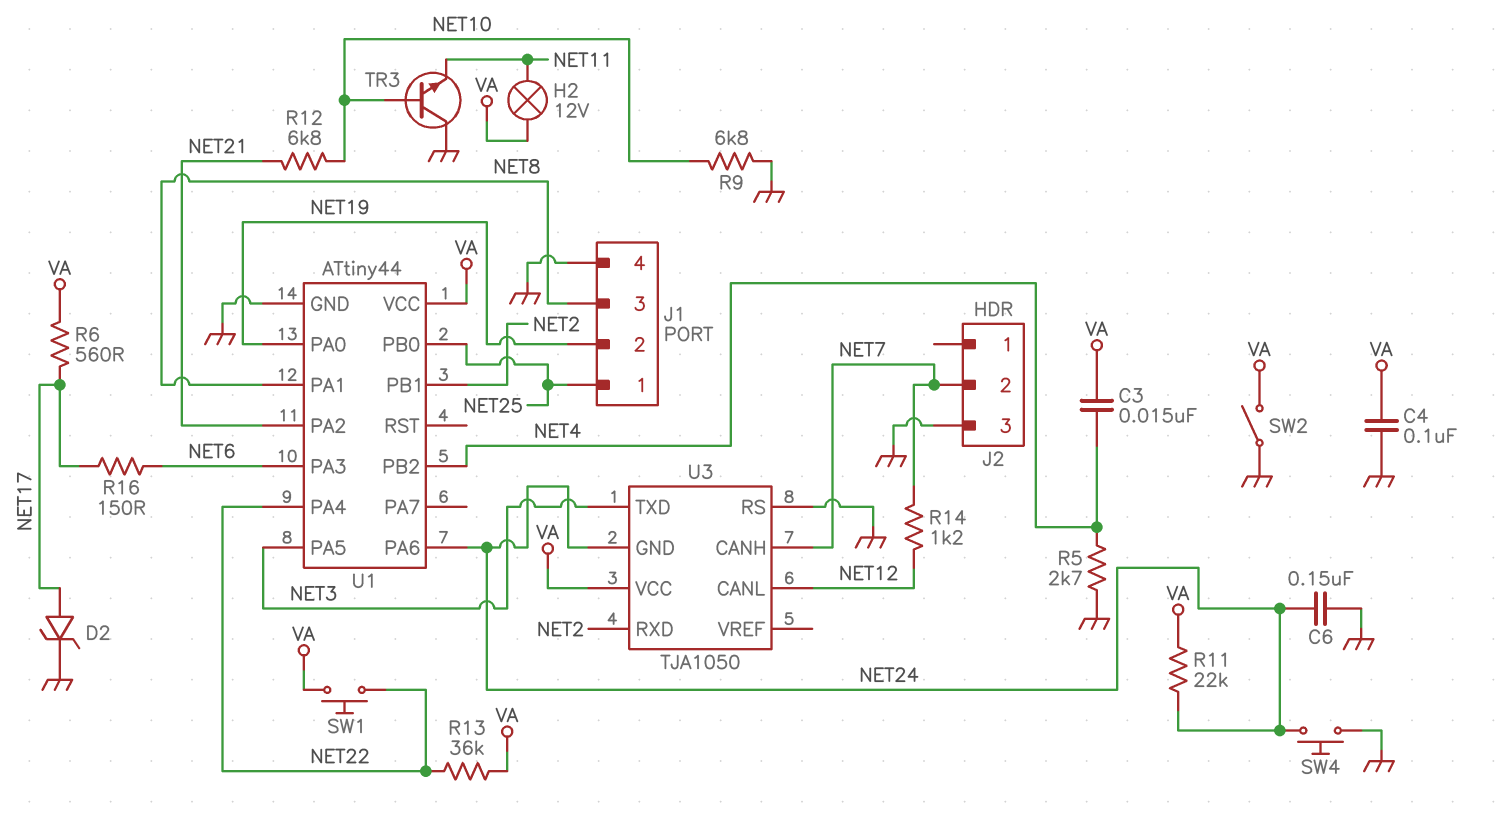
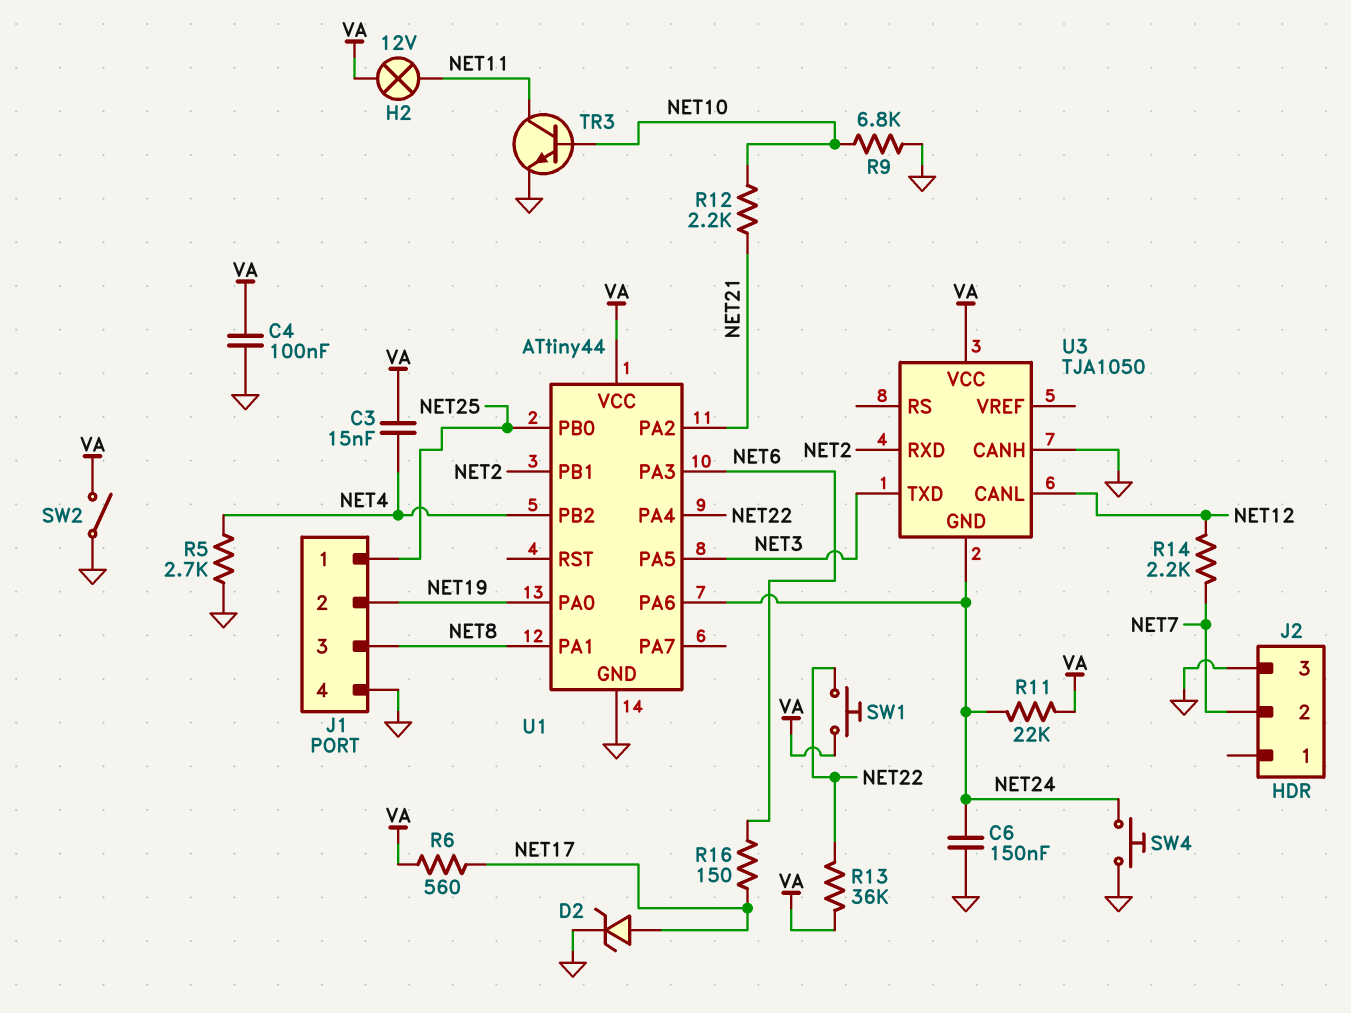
R12: 6.8k (NET10, NET21) -> 2.2k (NET10, NET21)
R14: 1.2k (NET7, NET12) -> 2.2k (NET7, NET12)
TR3: NPN (B NET10, C GND, E NET11) -> NPN (B NET10, C NET11, E GND)
U3 pin CANH: NET7 -> GND
U3 pin RS: GND -> none

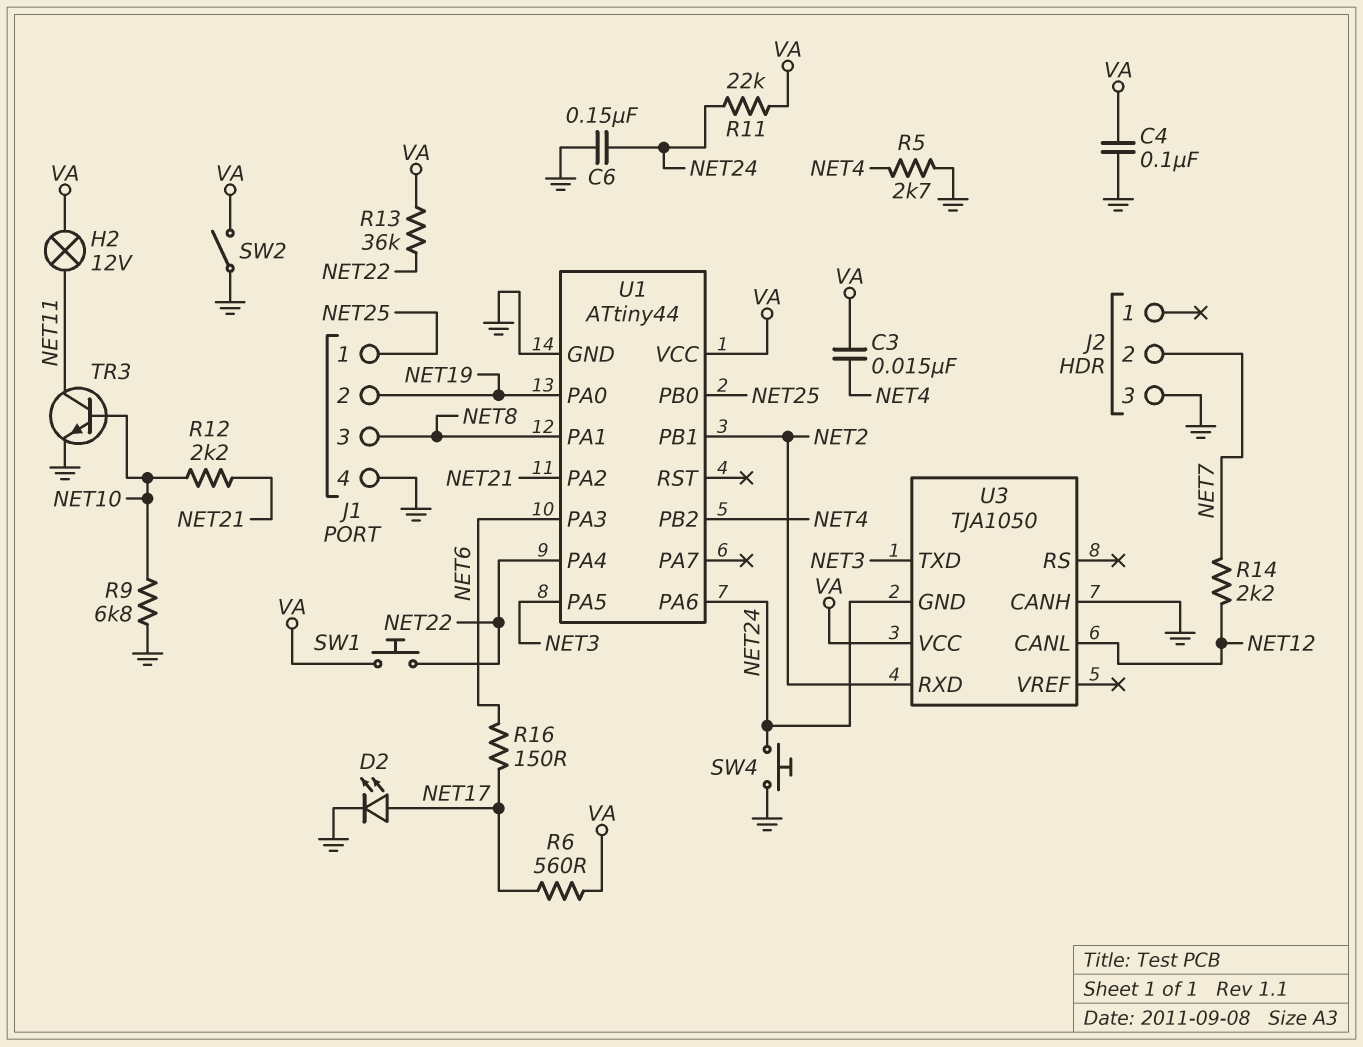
D2: zener (A NET17, K GND) -> LED (A NET17, K GND)

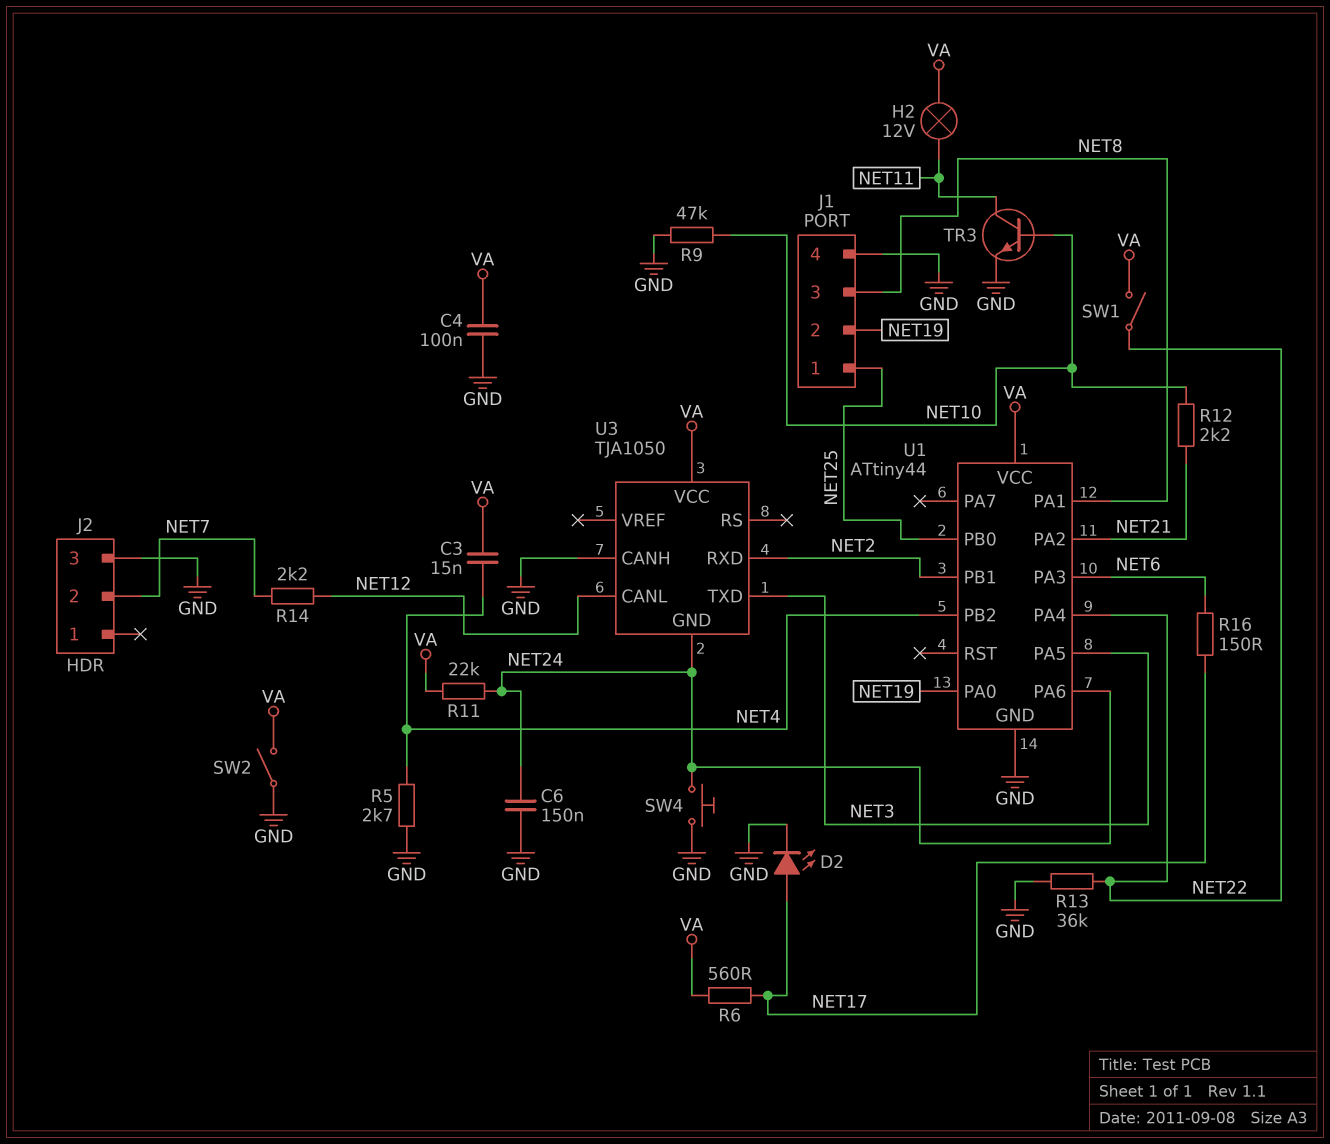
R9: 6.8k (GND, NET10) -> 47k (GND, NET10)
R13: 36k (NET22, VA) -> 36k (GND, NET22)
SW1: button (NET22, VA) -> switch (NET22, VA)

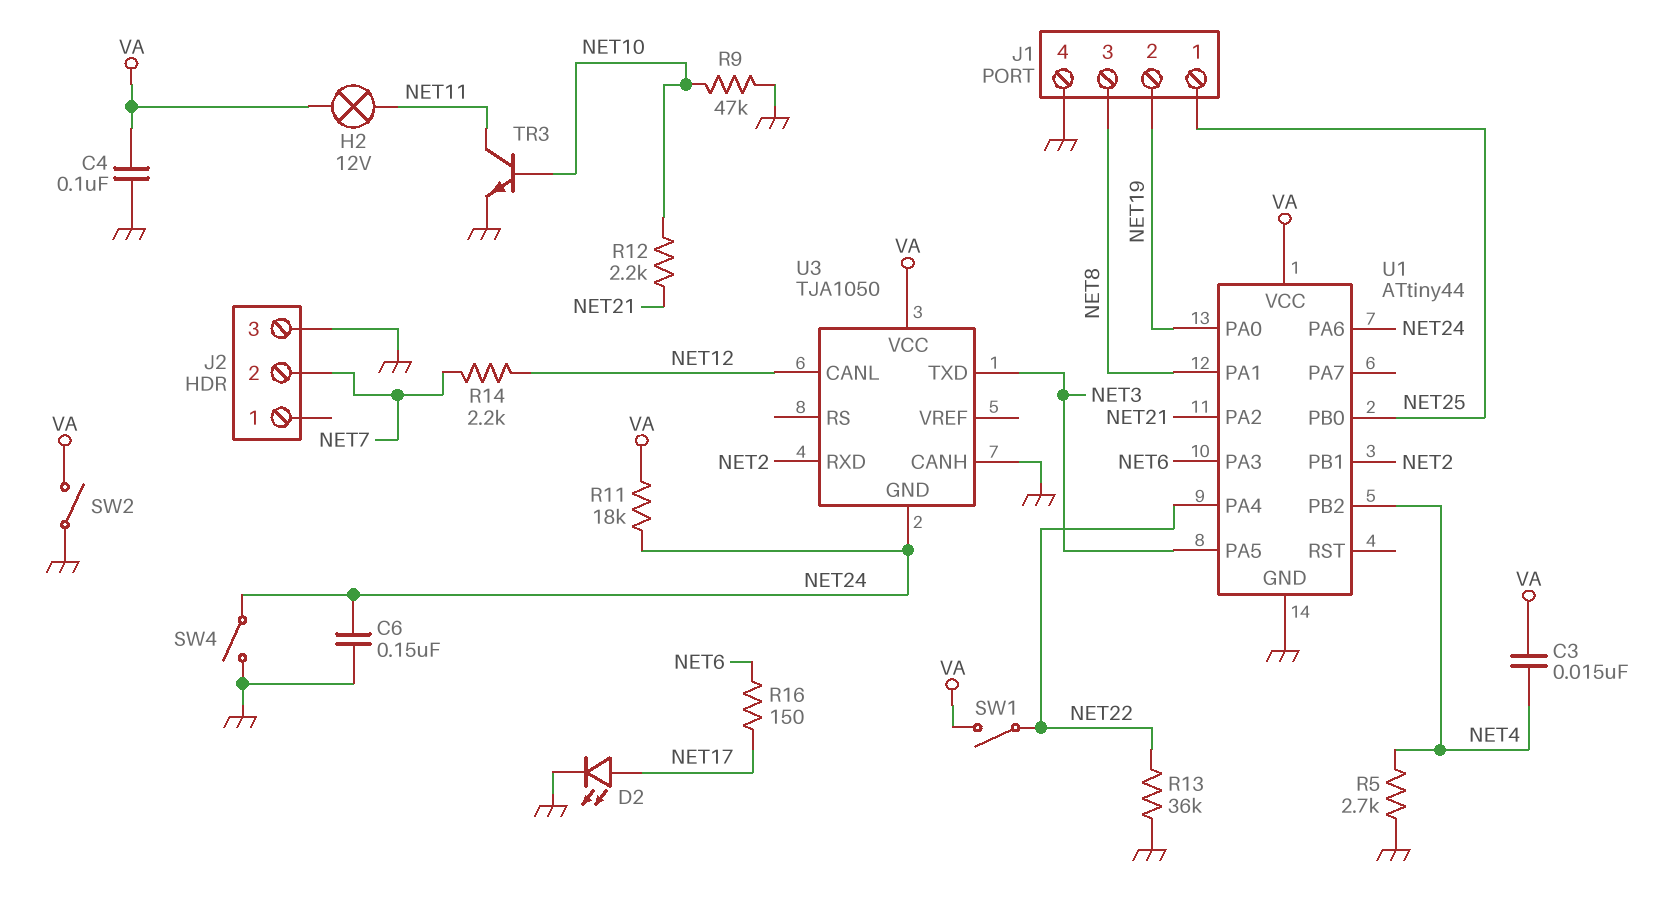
R6: 560 (NET17, VA) -> none
R11: 22k (NET24, VA) -> 18k (NET24, VA)
SW4: button (GND, NET24) -> switch (GND, NET24)

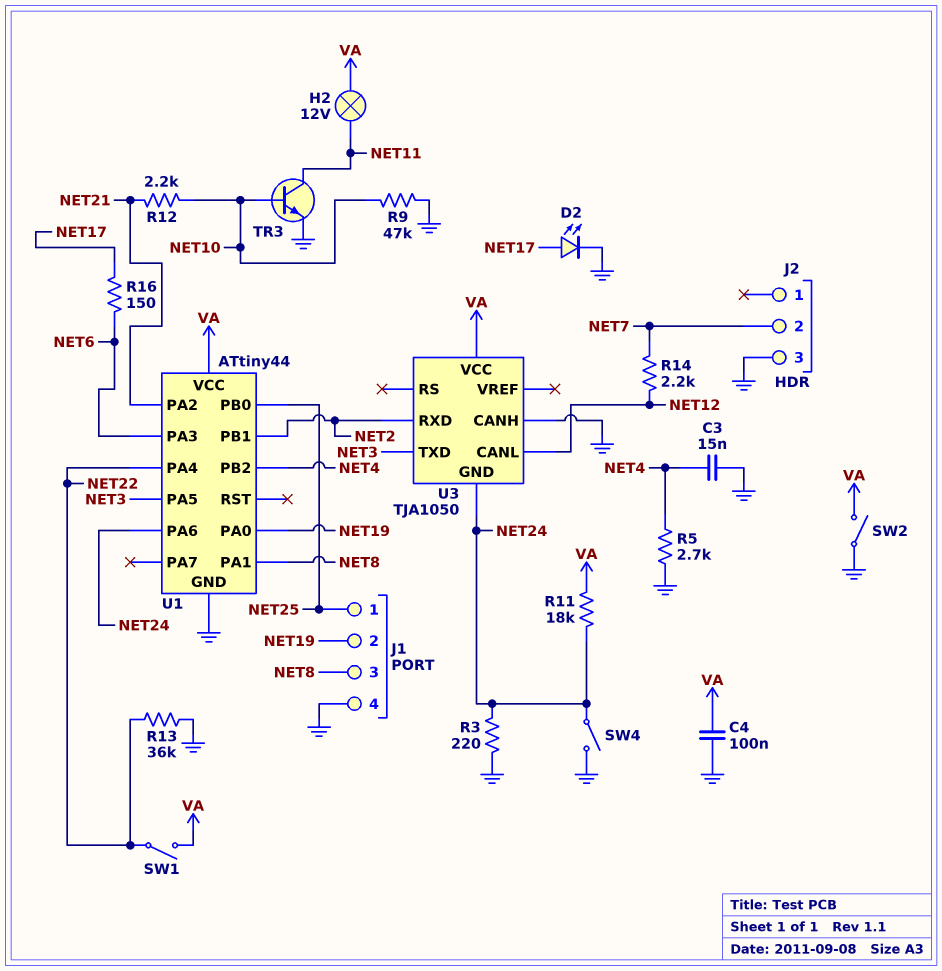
C3: 15nF (NET4, VA) -> 15nF (GND, NET4)
C6: 150nF (GND, NET24) -> none
R3: none -> 220 (GND, NET24)

